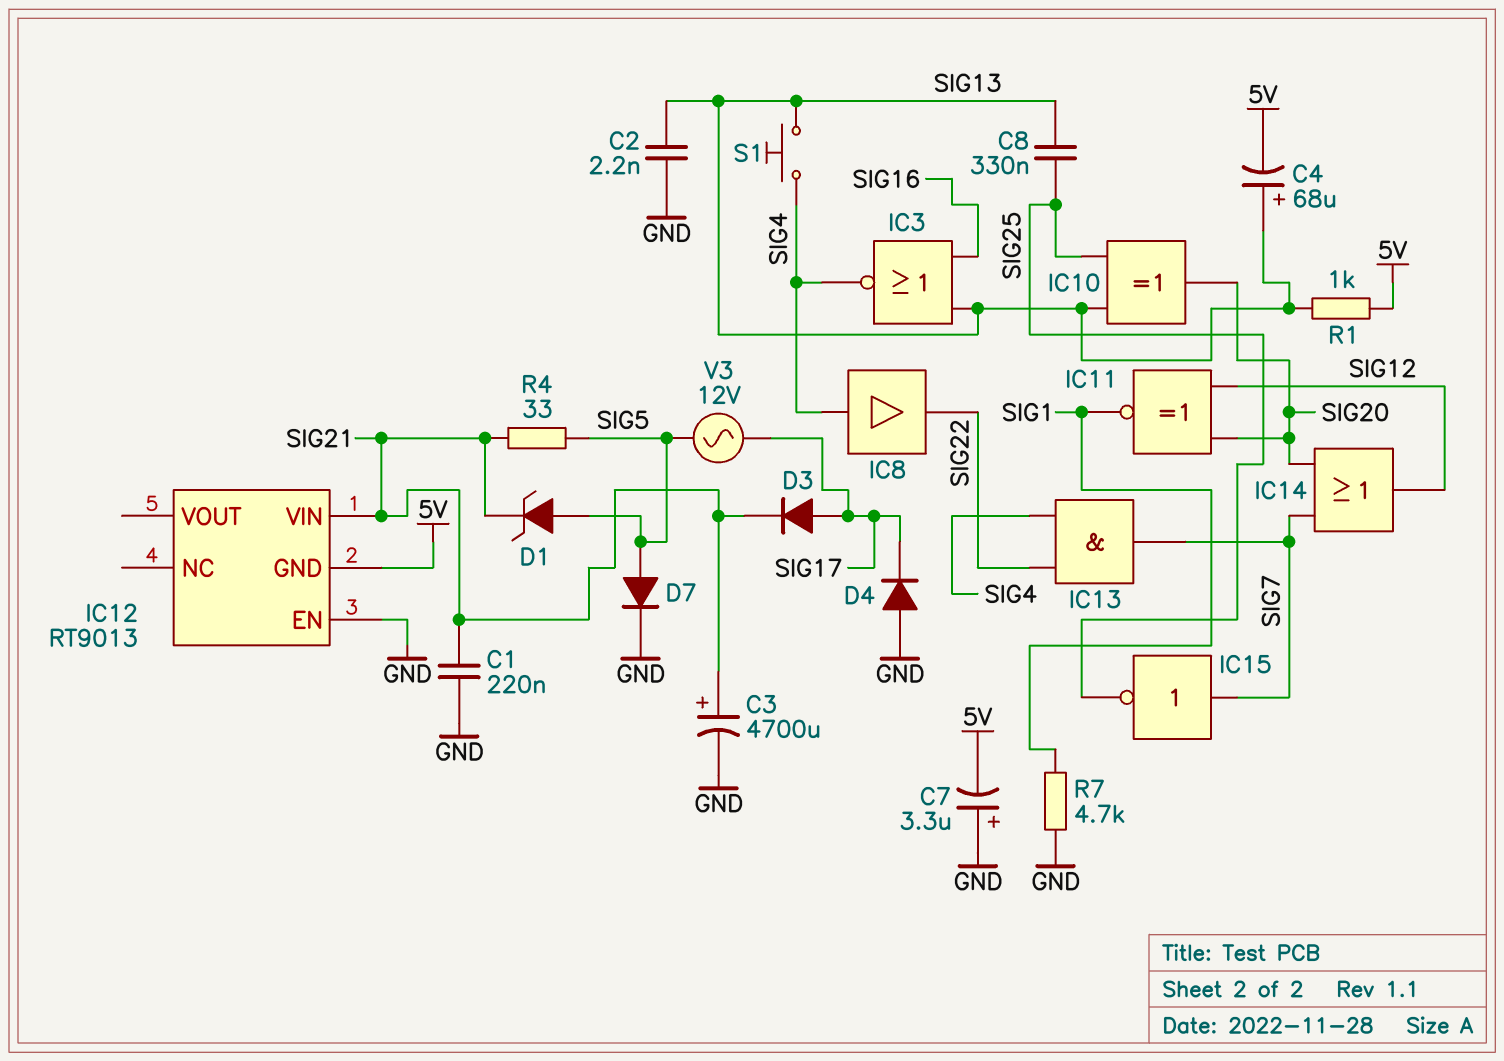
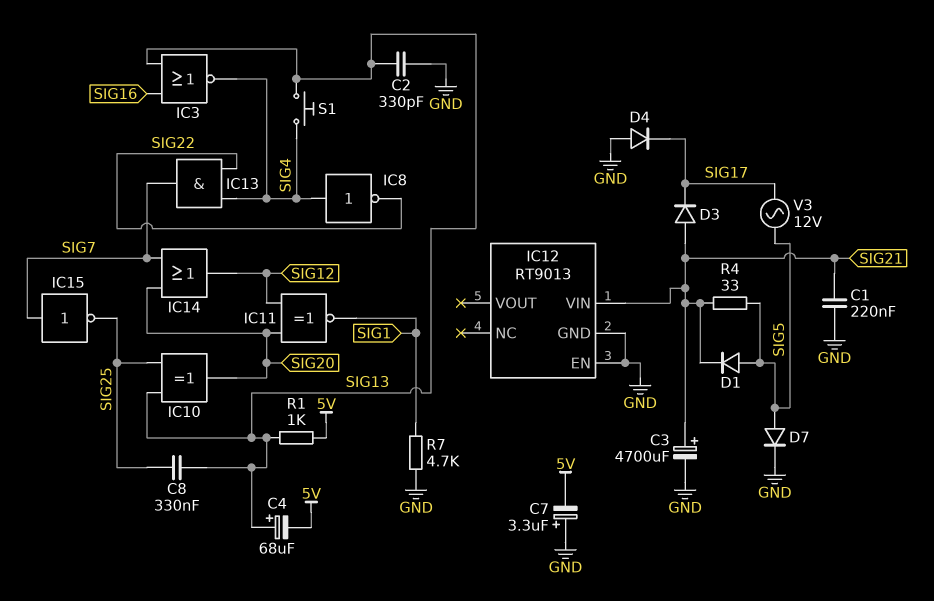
C2: 2.2nF (GND, SIG13) -> 330pF (GND, SIG13)
D1: zener (A SIG5, K SIG21) -> diode (A SIG5, K SIG21)
D3: diode (A SIG17, K SIG21) -> diode (A SIG21, K SIG17)
IC8: buffer (in SIG4, out SIG22) -> NOT (in SIG4, out SIG22)
IC12 pin GND: 5V -> GND

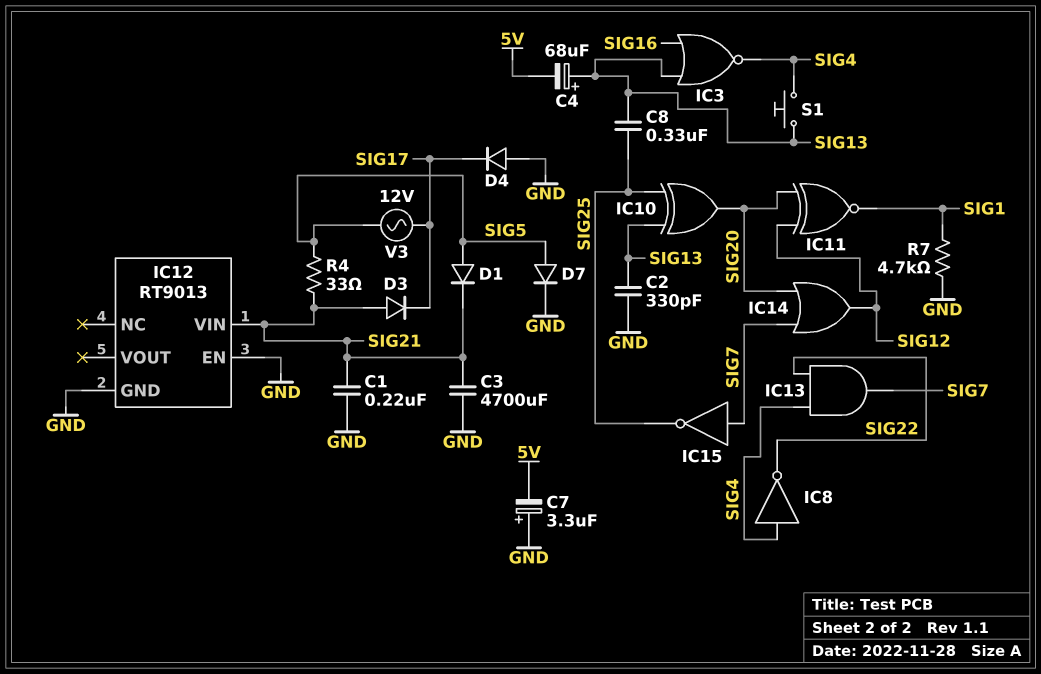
C3: 4700uF (plus SIG21, minus GND) -> 4700uF (GND, SIG21)
R1: 1k (5V, SIG13) -> none

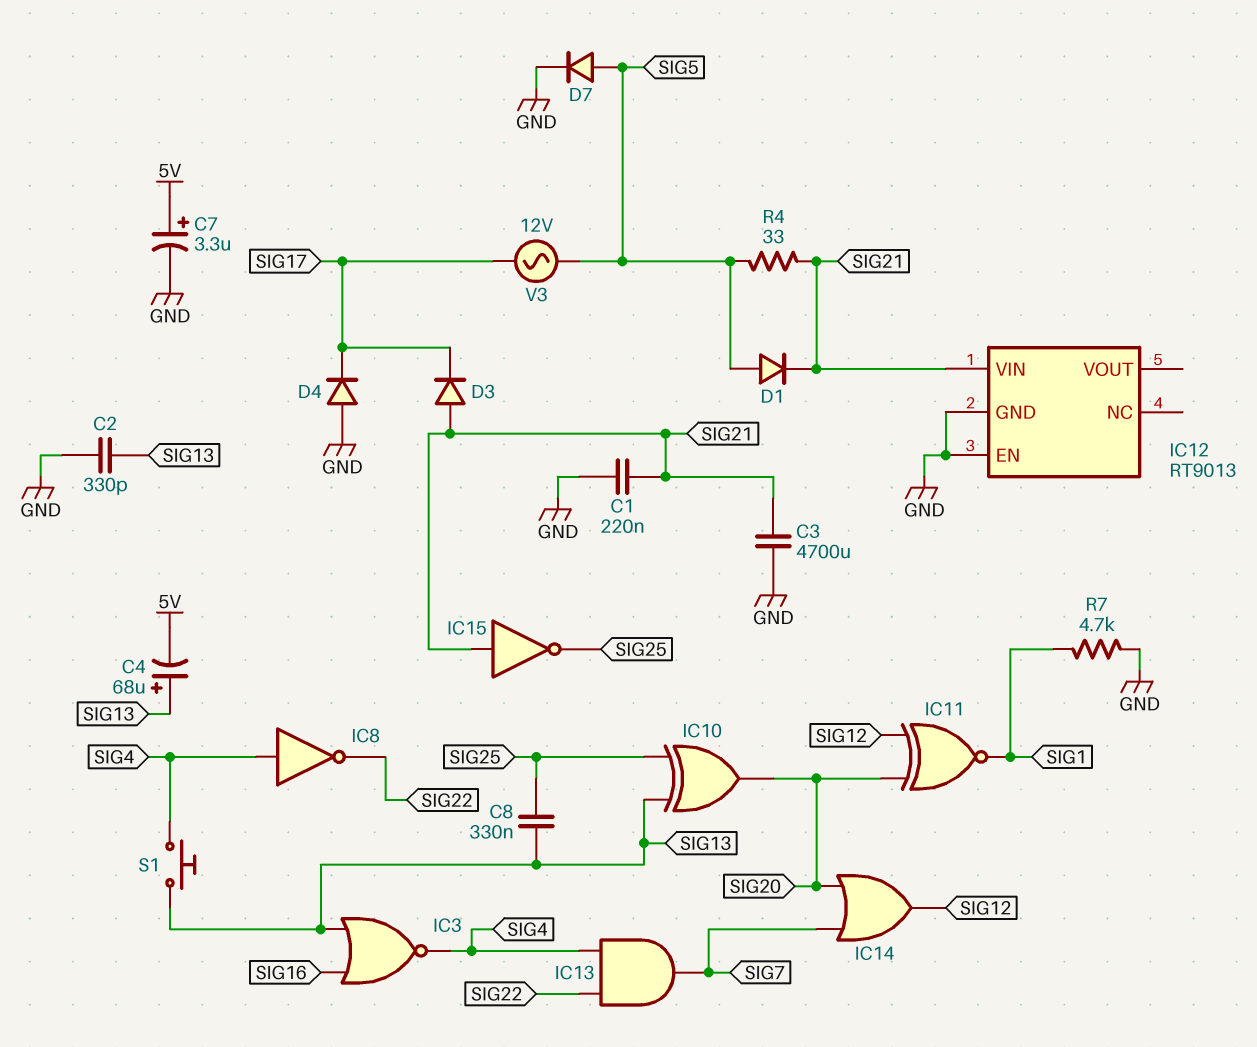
C7: 3.3uF (plus GND, minus 5V) -> 3.3uF (plus 5V, minus GND)
IC15: NOT (in SIG7, out SIG25) -> NOT (in SIG21, out SIG25)

